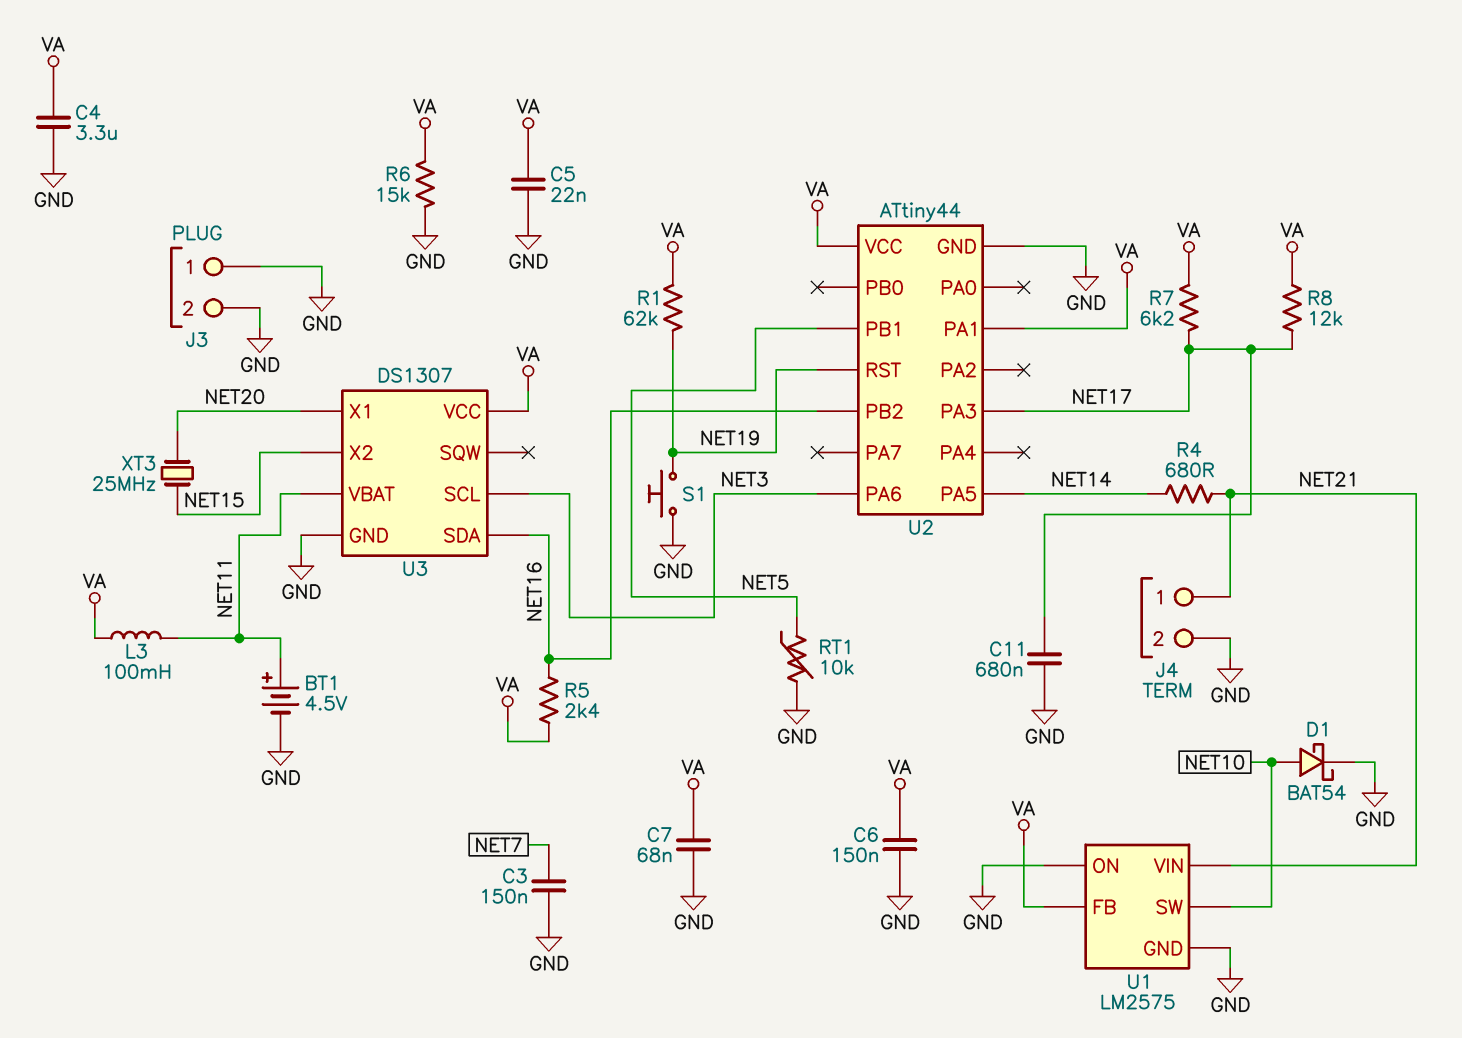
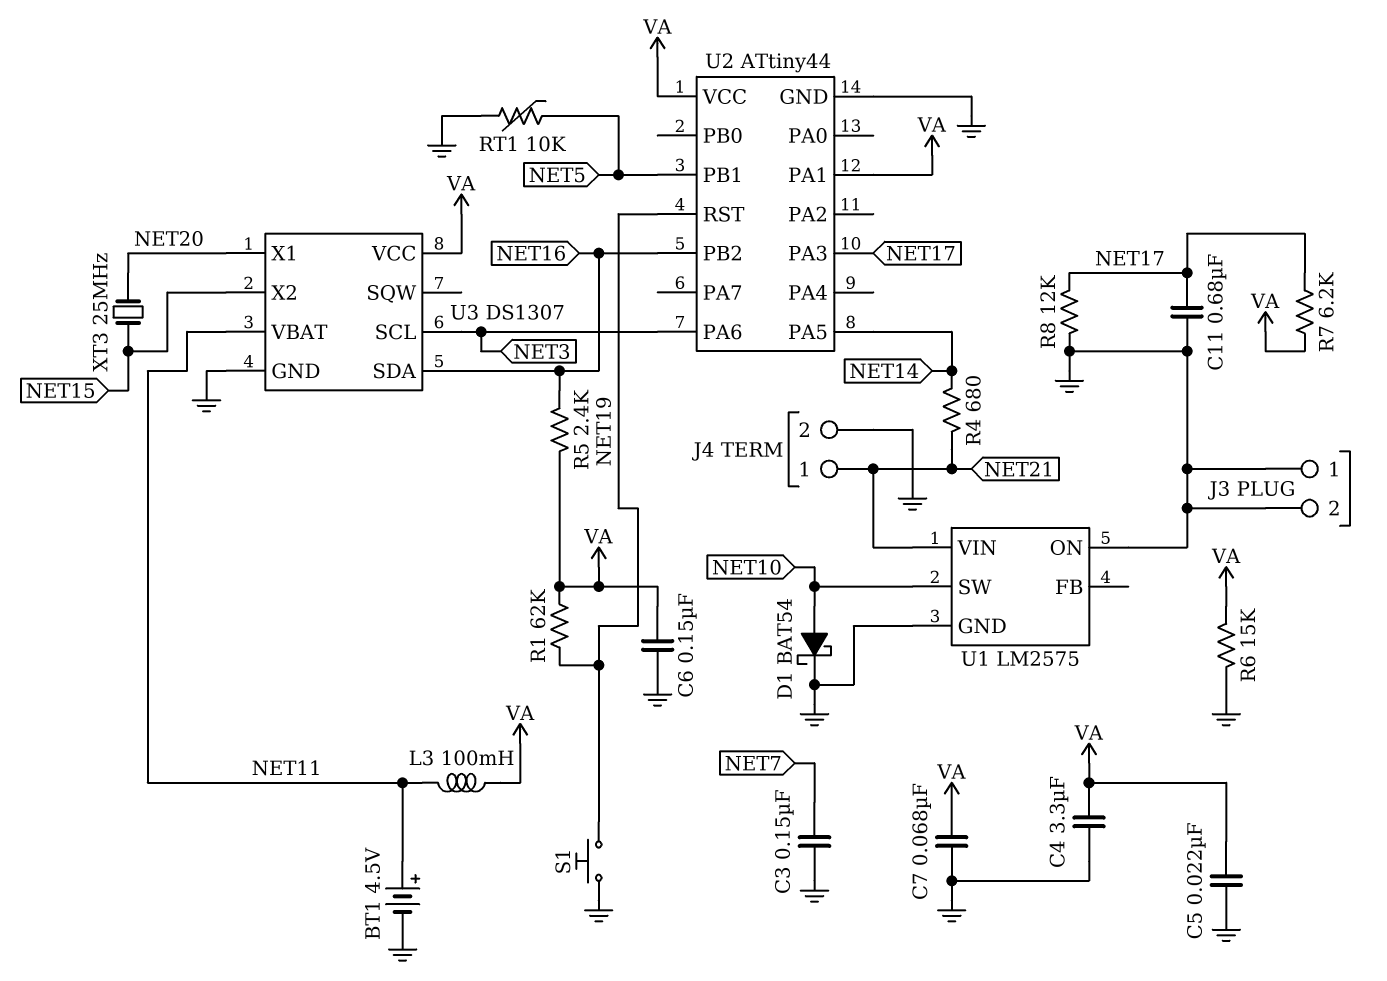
R8: 12k (NET17, VA) -> 12k (GND, NET17)
U1 pin FB: VA -> none

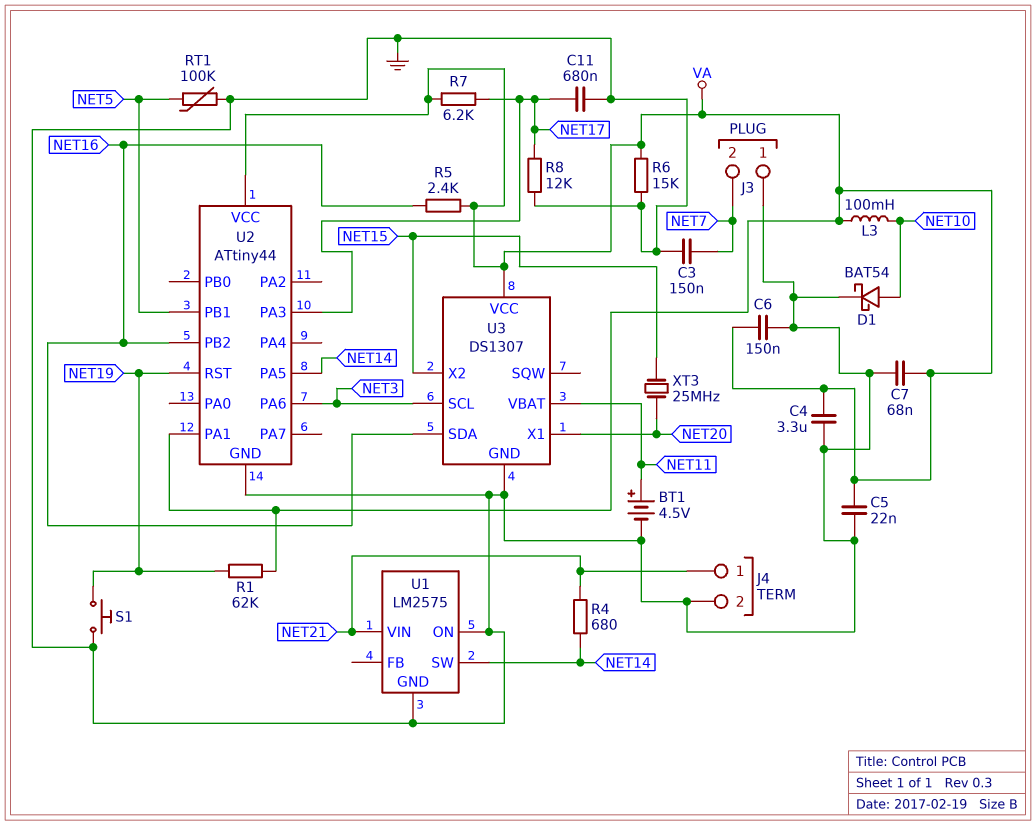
J3 pin 2: GND -> NET7
L3: 100mH (NET11, VA) -> 100mH (NET10, VA)
RT1: 10k (GND, NET5) -> 100k (GND, NET5)
U1 pin SW: NET10 -> NET14

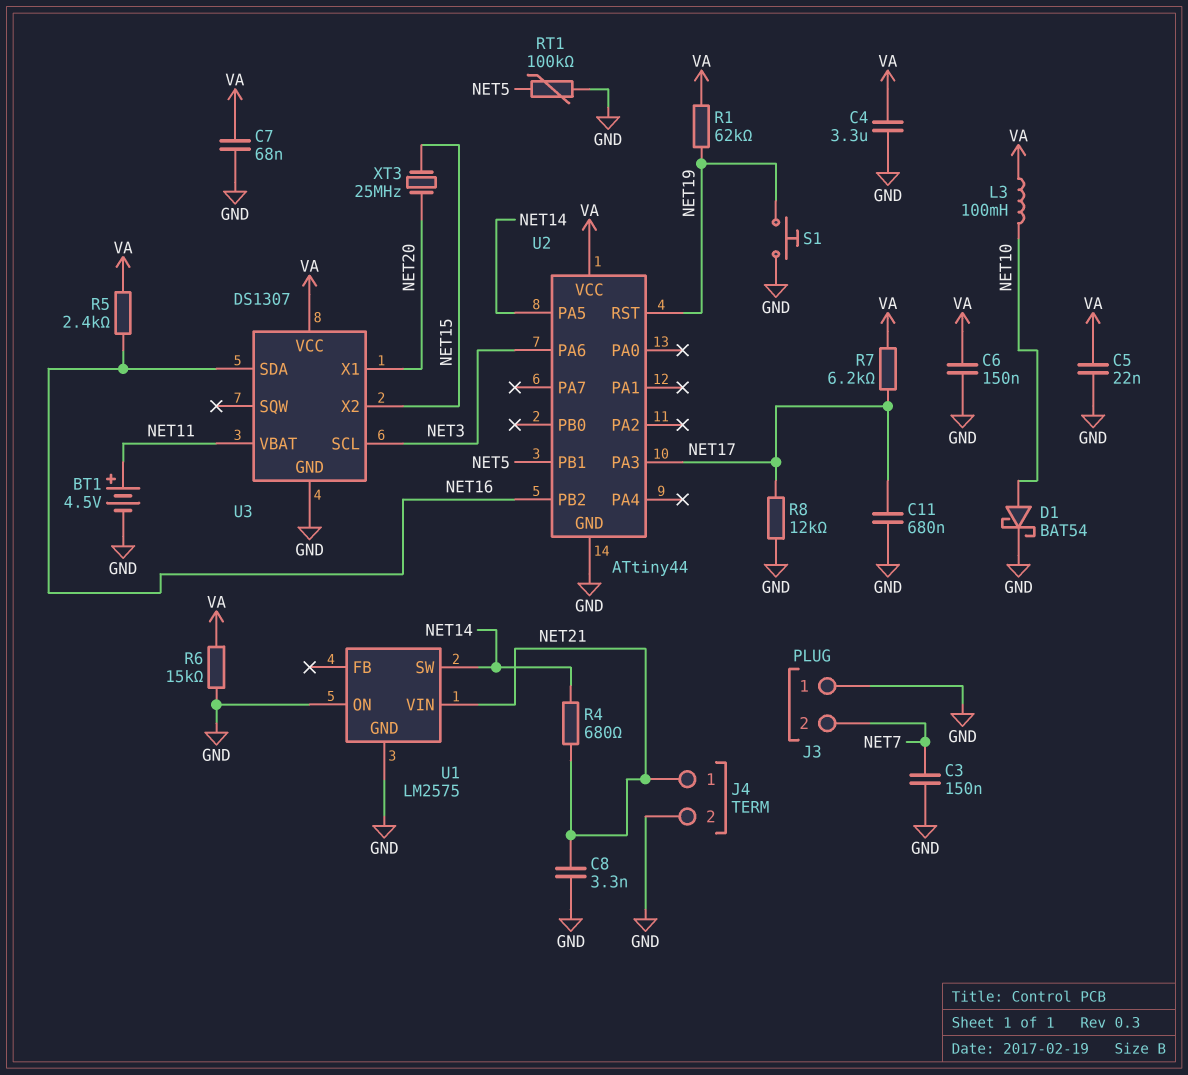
C8: none -> 3.3nF (GND, NET21)
U2 pin PA1: VA -> none

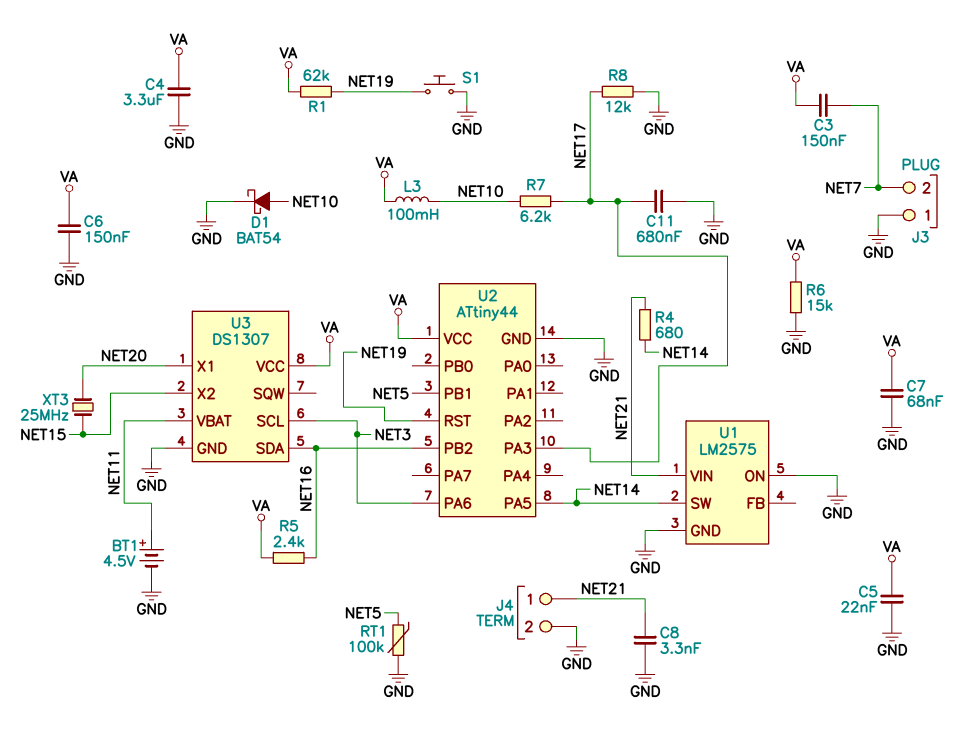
C3: 150nF (GND, NET7) -> 150nF (NET7, VA)
R7: 6.2k (NET17, VA) -> 6.2k (NET10, NET17)

